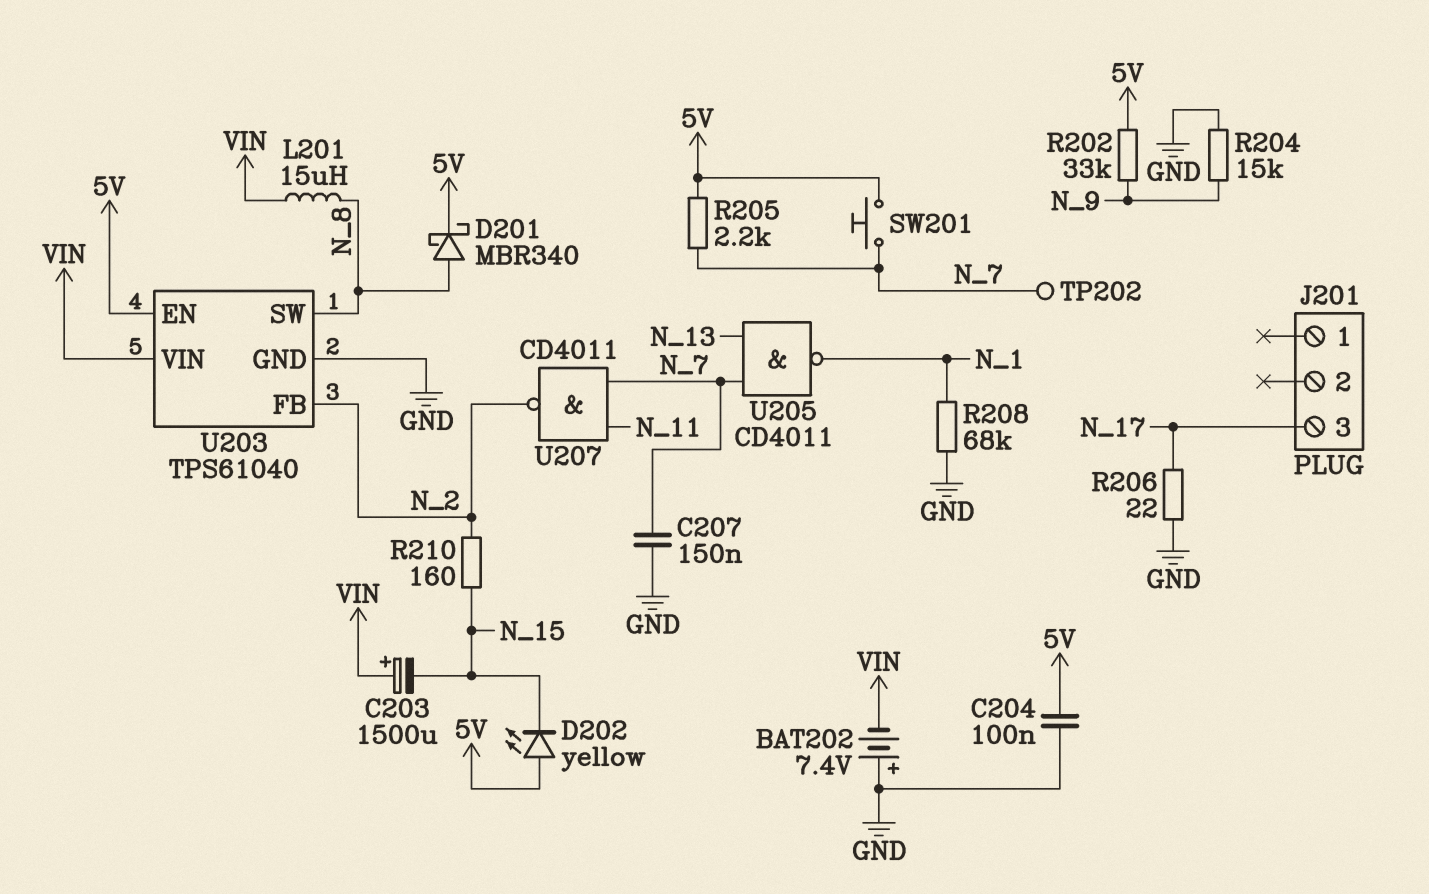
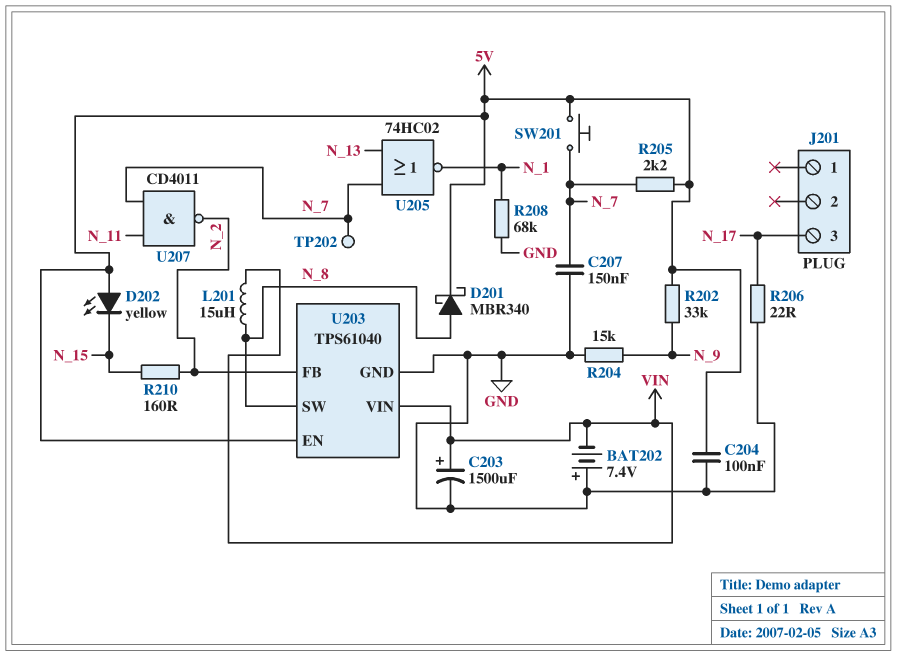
C203: 1500uF (plus VIN, minus N_15) -> 1500uF (plus VIN, minus GND)
U205: NAND CD4011 (in N_7, in N_13, out N_1) -> NOR 74HC02 (in N_7, in N_13, out N_1)

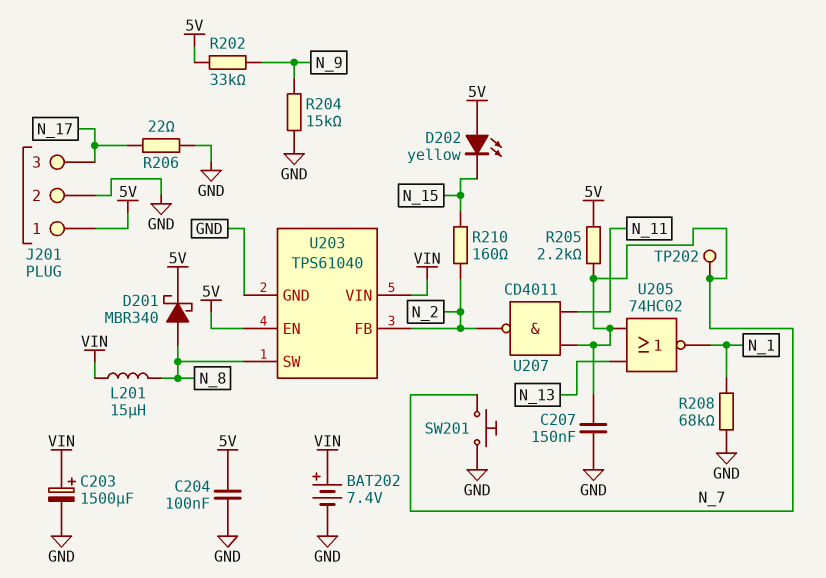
BAT202: 7.4V (plus GND, minus VIN) -> 7.4V (plus VIN, minus GND)
J201 pin 1: none -> 5V
J201 pin 2: none -> GND
SW201: button (5V, N_7) -> button (GND, N_7)

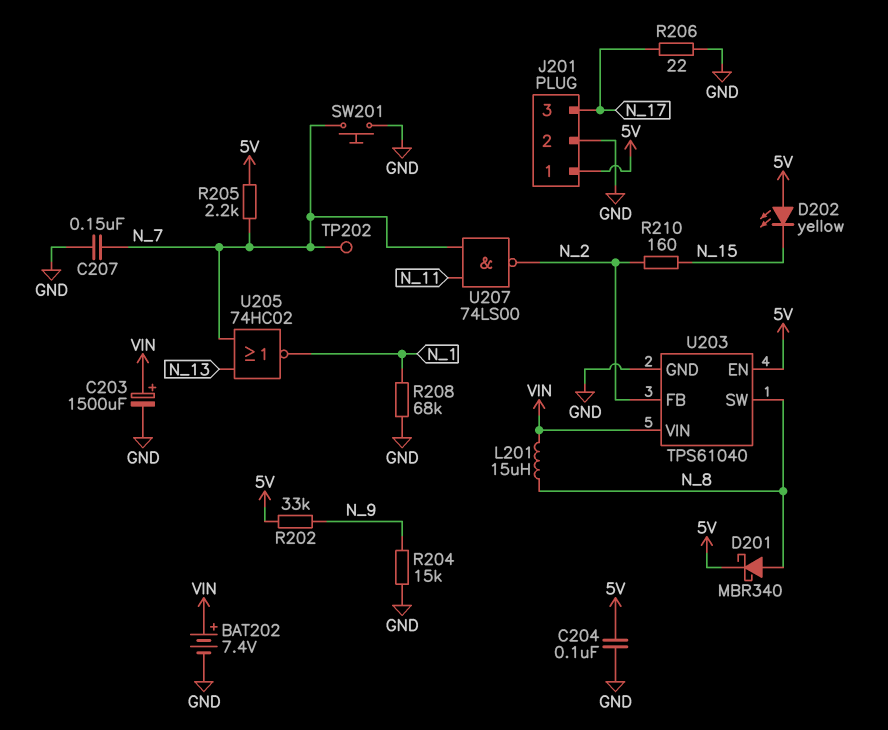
U207: NAND CD4011 (in N_7, in N_11, out N_2) -> NAND 74LS00 (in N_7, in N_11, out N_2)

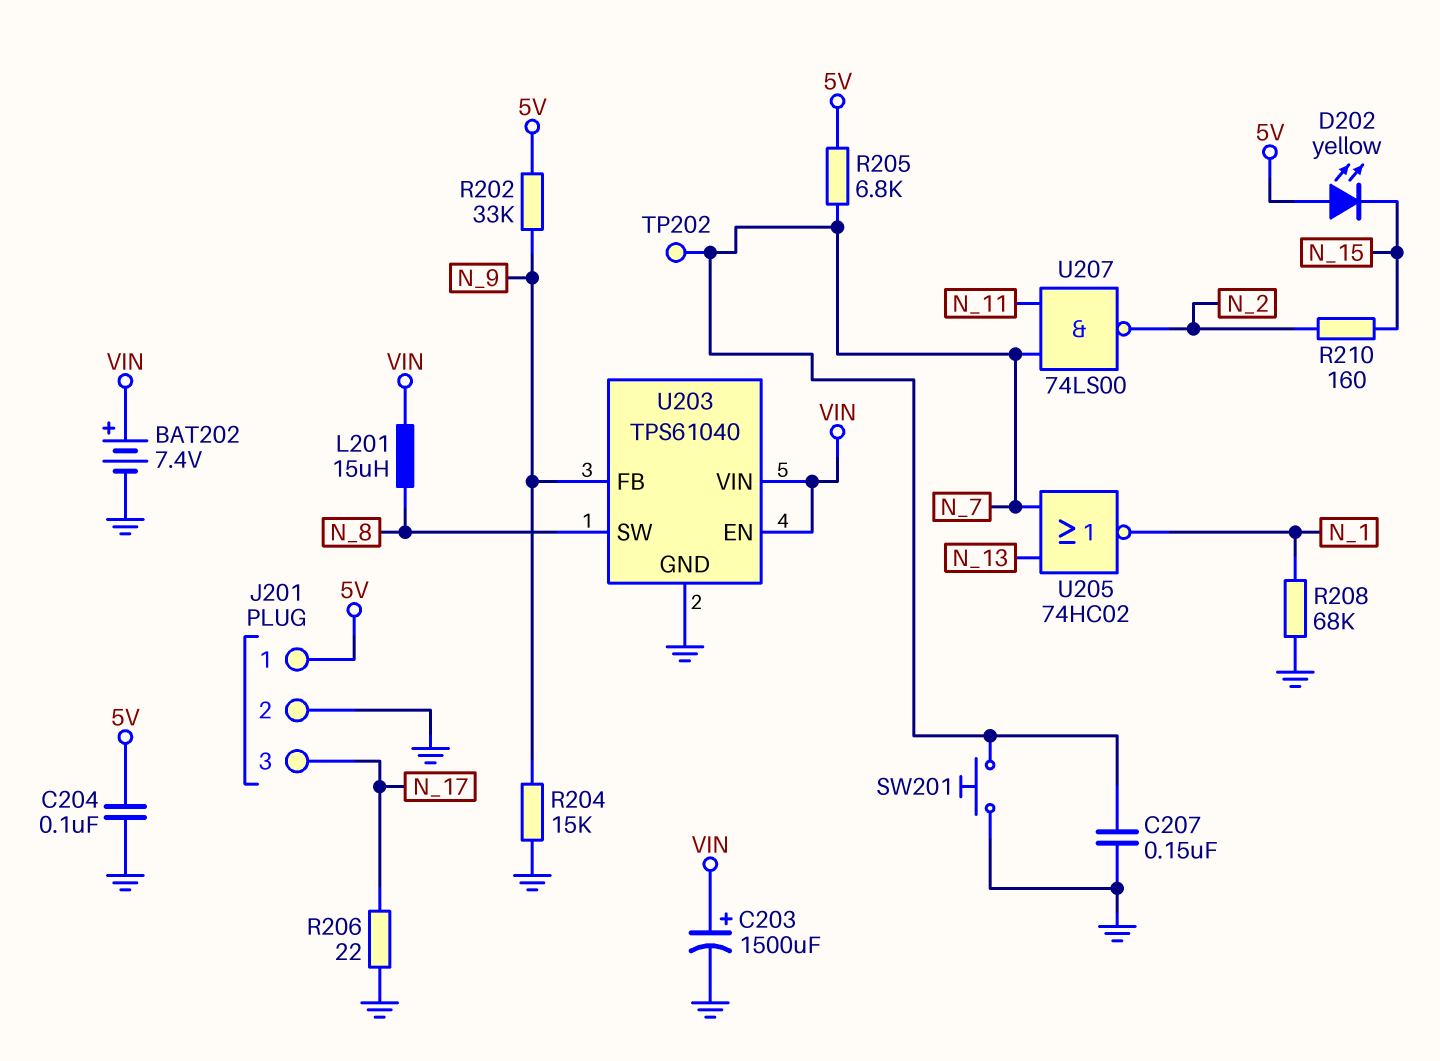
D201: schottky MBR340 (A N_8, K 5V) -> none
R205: 2.2k (5V, N_7) -> 6.8k (5V, N_7)
U203 pin EN: 5V -> VIN
U203 pin FB: N_2 -> N_9

